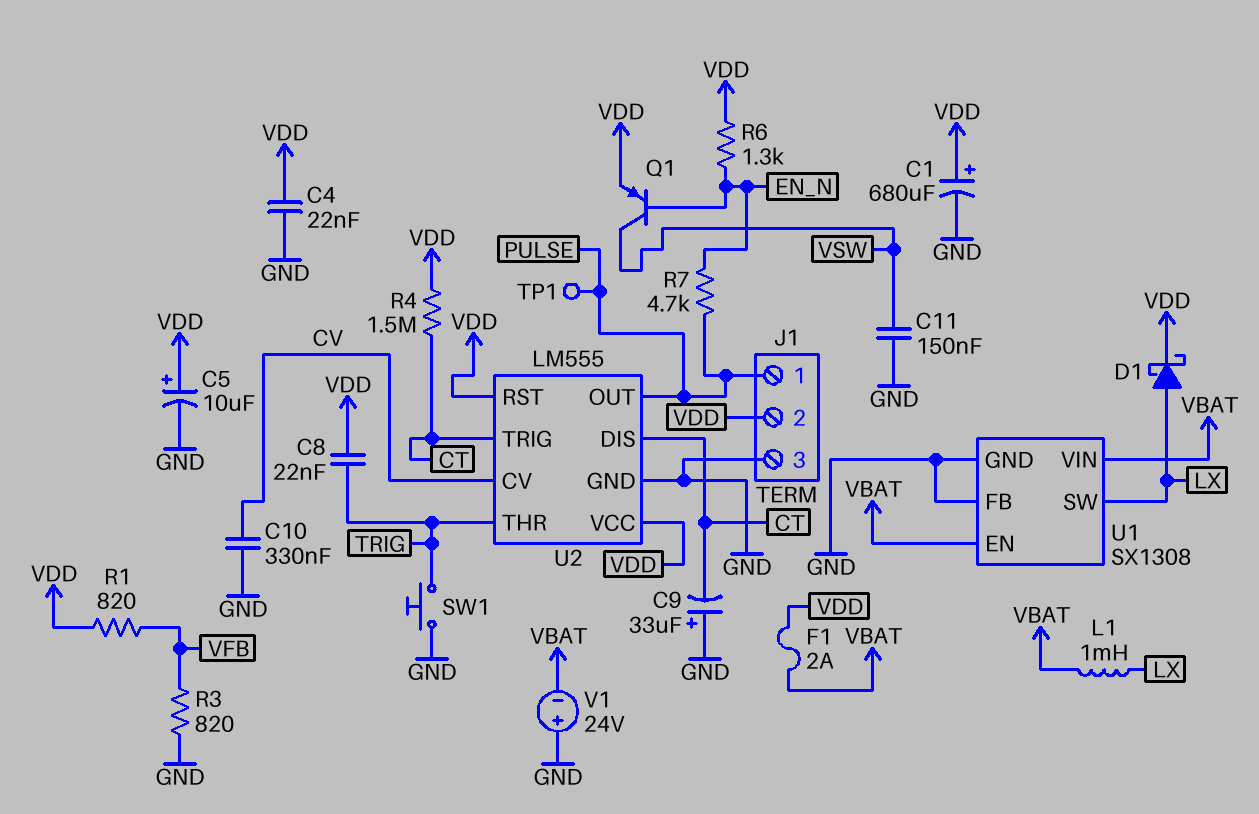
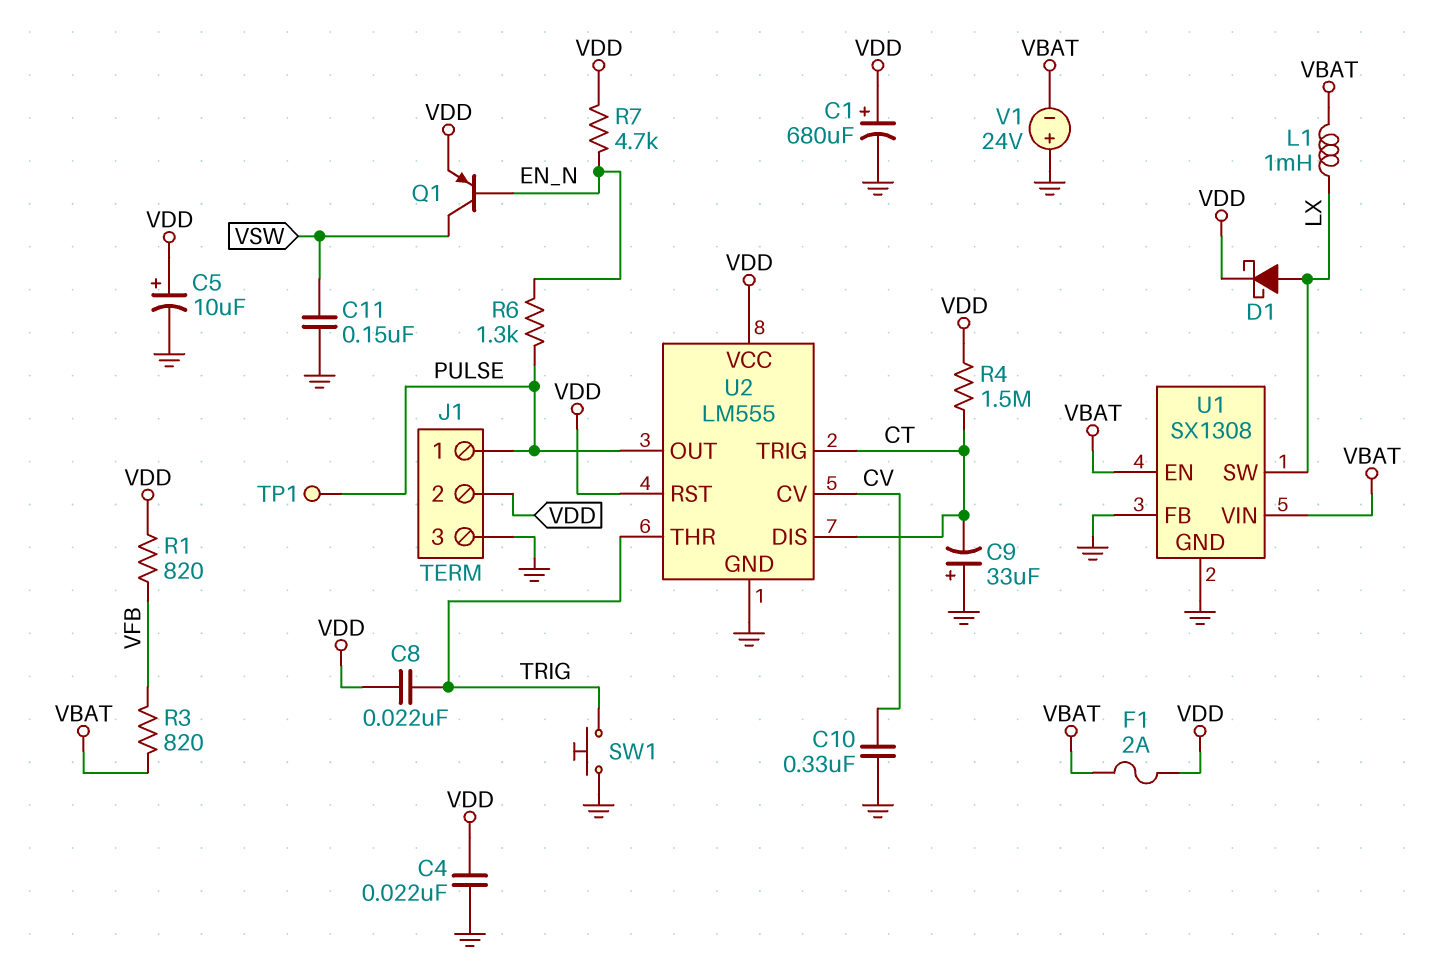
R3: 820 (GND, VFB) -> 820 (VBAT, VFB)
R6: 1.3k (EN_N, VDD) -> 1.3k (EN_N, PULSE)
R7: 4.7k (EN_N, PULSE) -> 4.7k (EN_N, VDD)

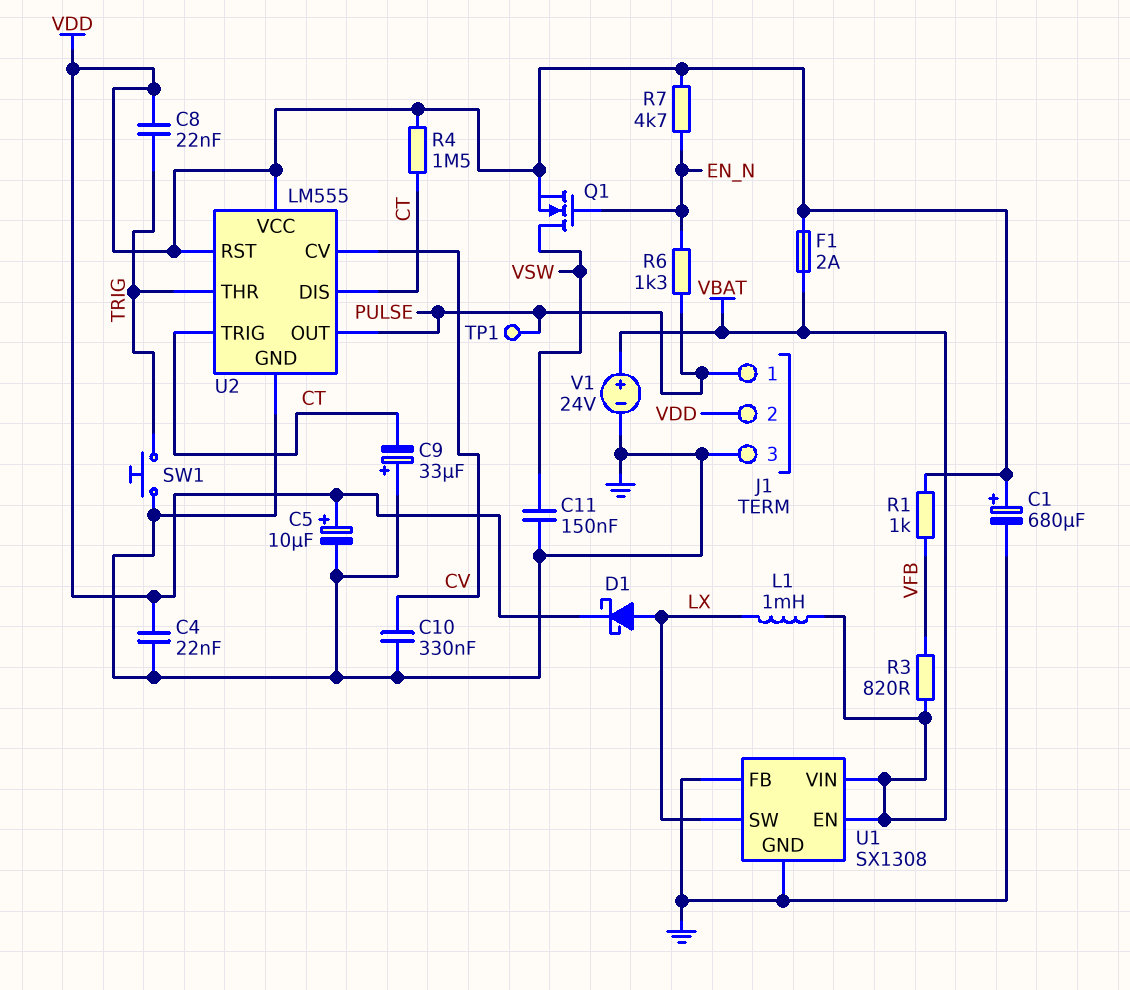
Q1: PNP (B EN_N, C VSW, E VDD) -> NMOS (G EN_N, D VSW, S VDD)
R1: 820 (VDD, VFB) -> 1k (VDD, VFB)
V1: 24V (plus GND, minus VBAT) -> 24V (plus VBAT, minus GND)

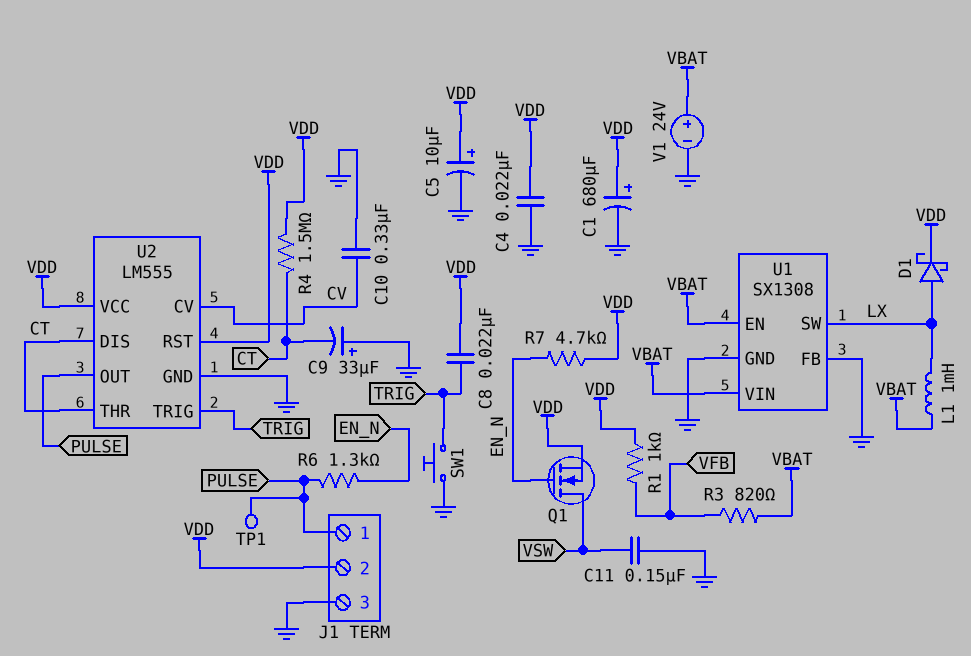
F1: 2A (VBAT, VDD) -> none
U2 pin THR: TRIG -> CT
U2 pin TRIG: CT -> TRIG

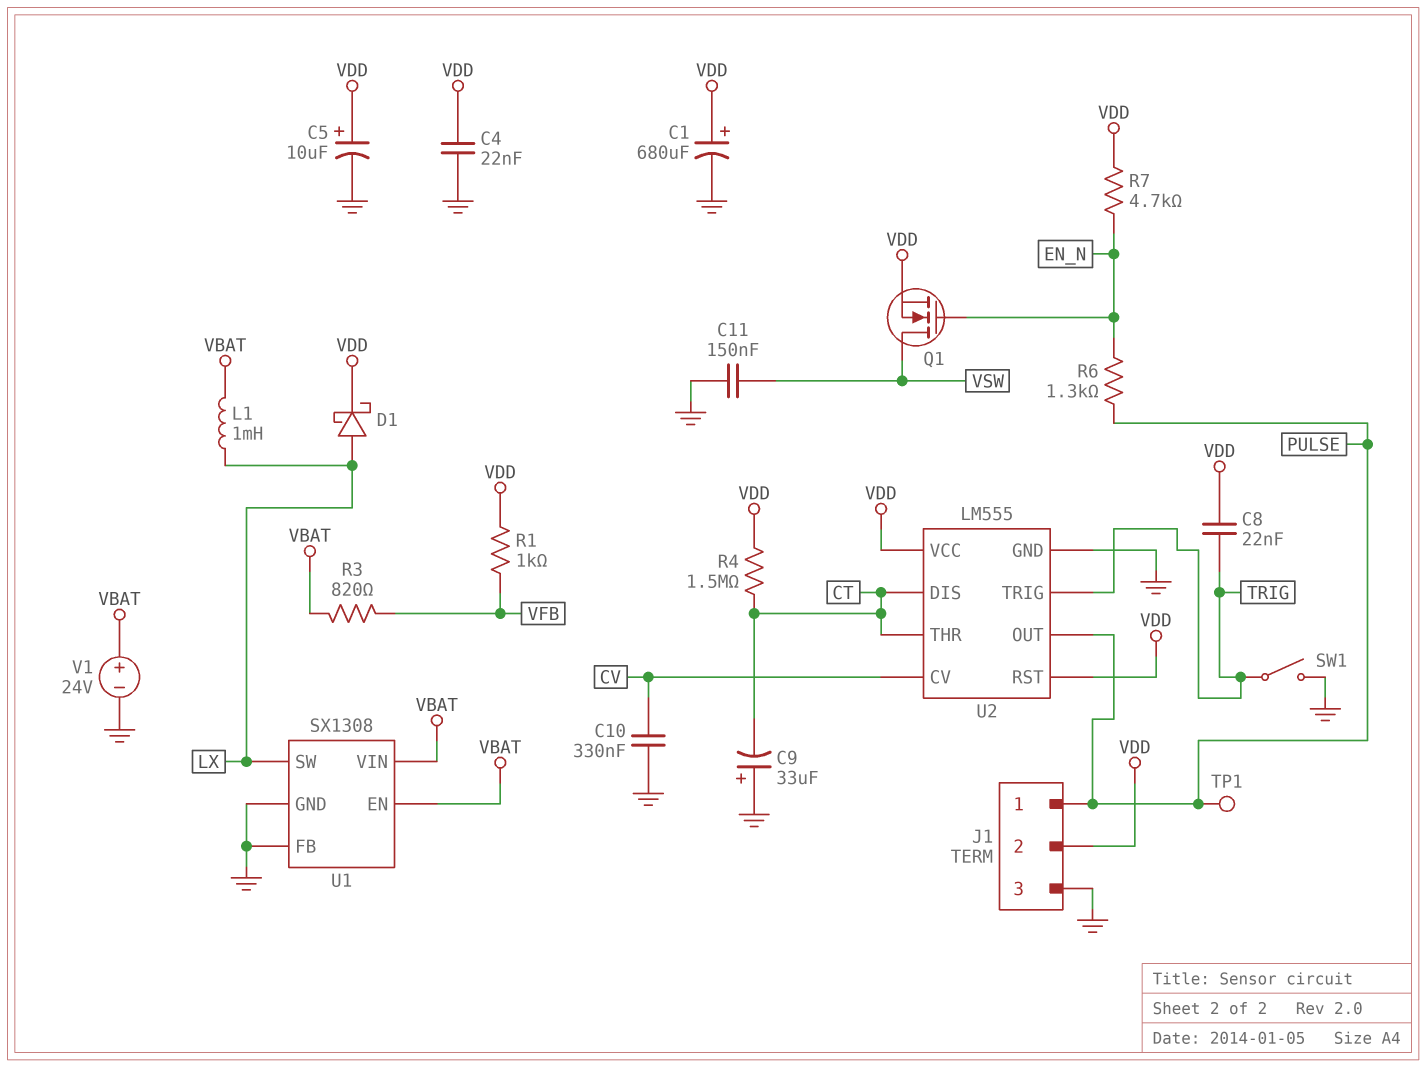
SW1: button (GND, TRIG) -> switch (GND, TRIG)

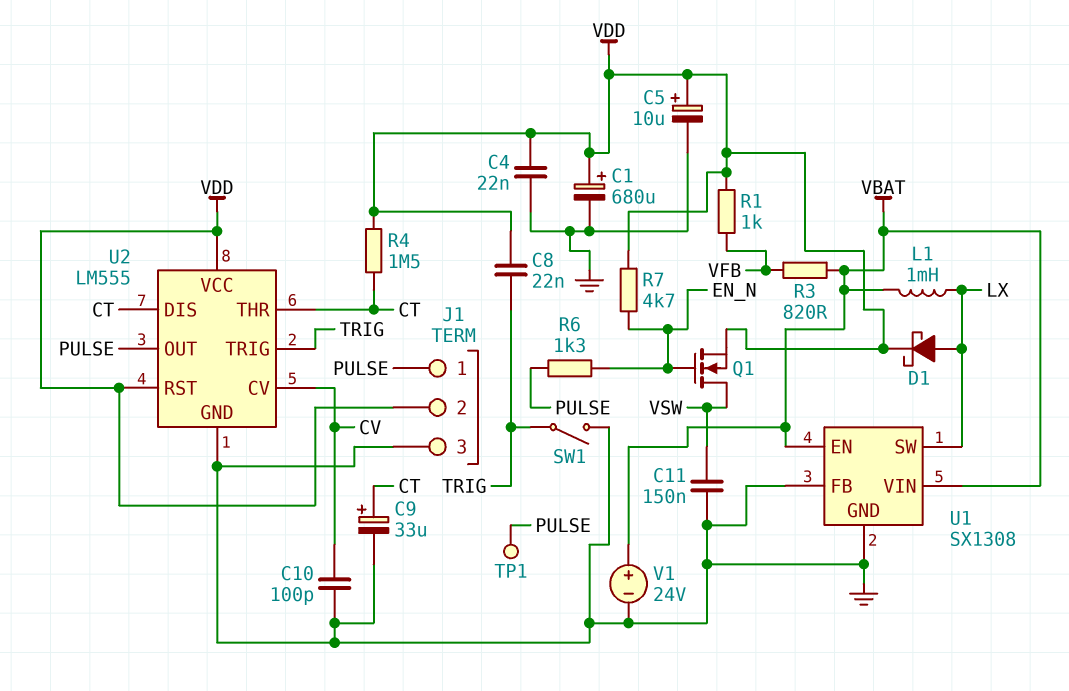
C9: 33uF (plus GND, minus CT) -> 33uF (plus CT, minus GND)
C10: 330nF (CV, GND) -> 100pF (CV, GND)

